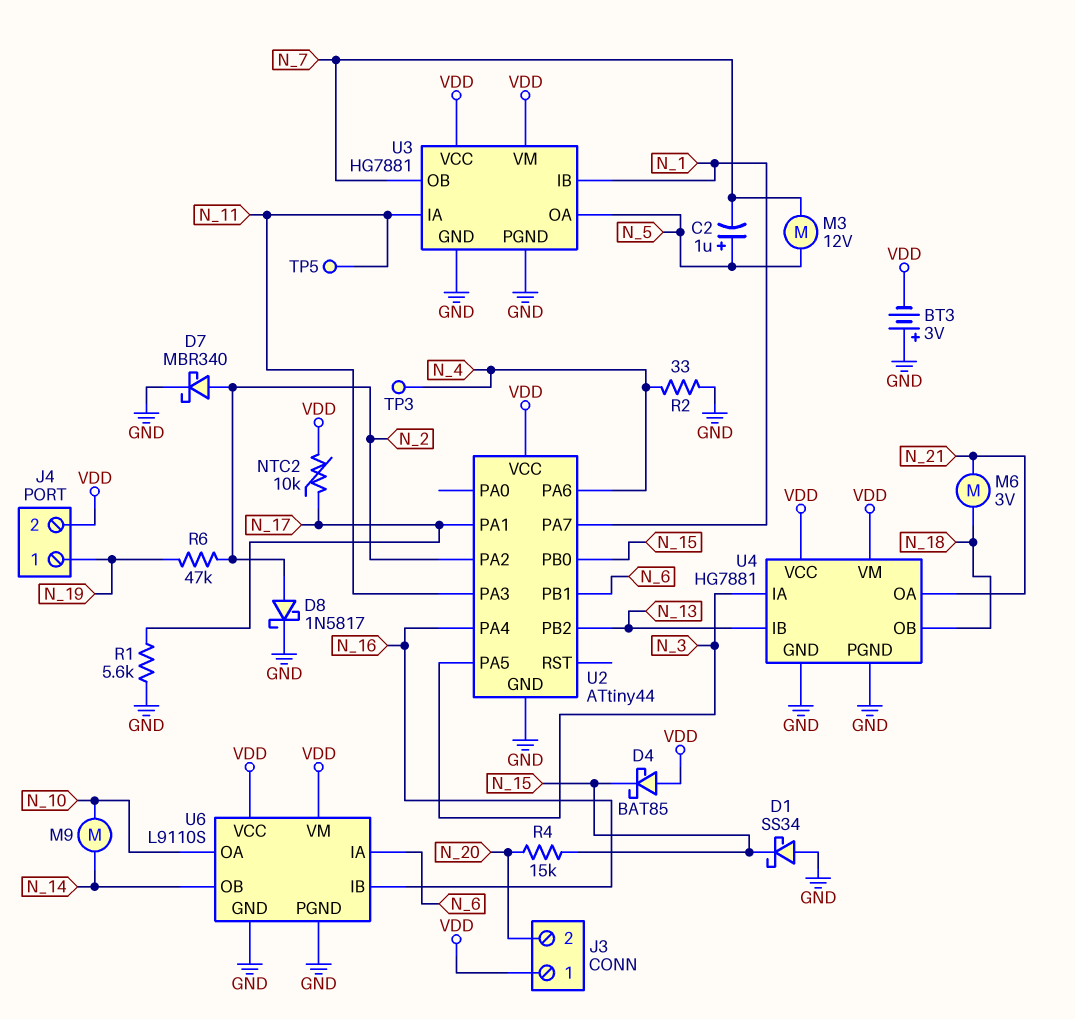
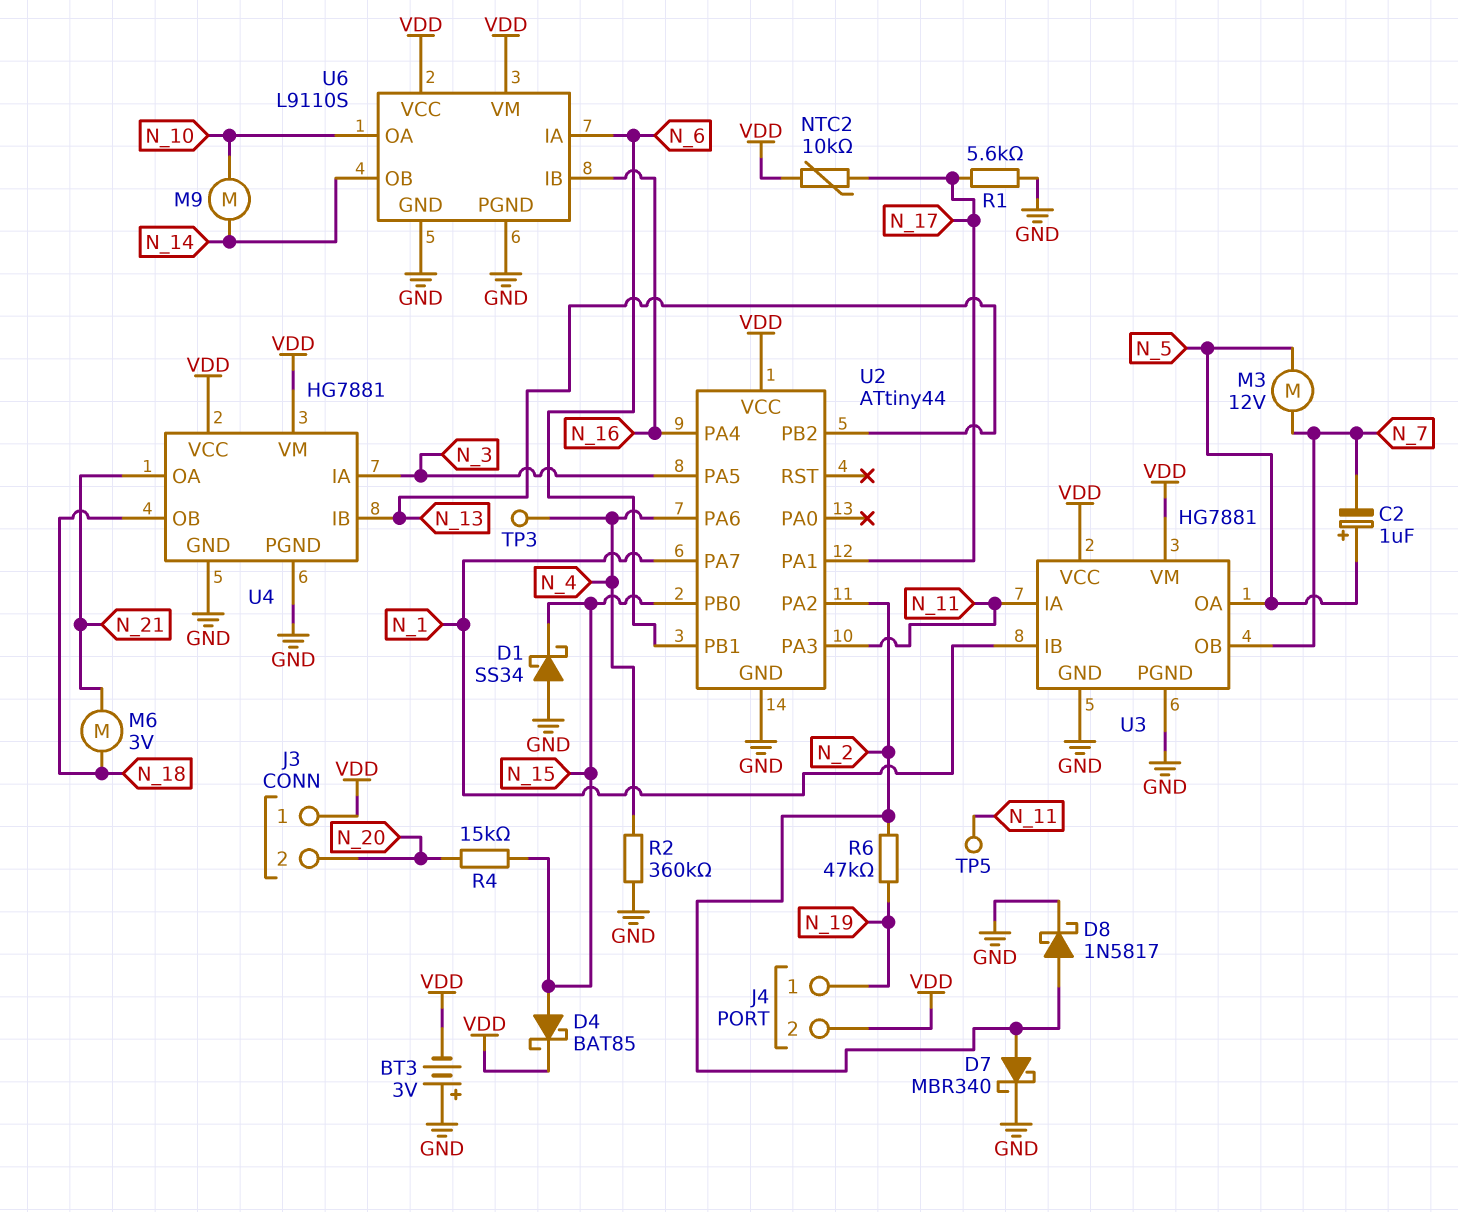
D4: schottky BAT85 (A VDD, K N_15) -> schottky BAT85 (A N_15, K VDD)
R2: 33 (GND, N_4) -> 360k (GND, N_4)

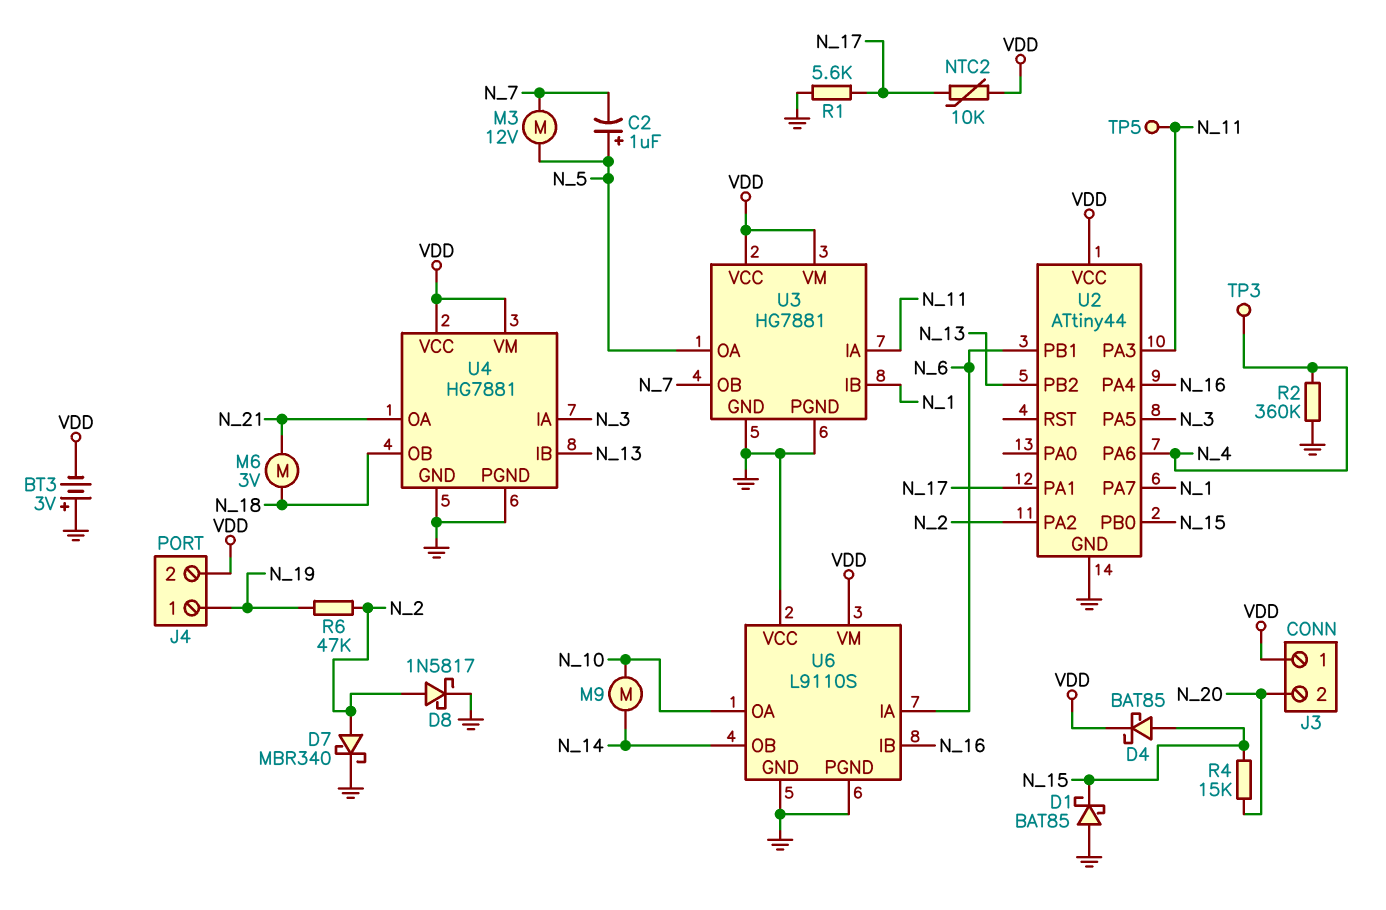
D1: schottky SS34 (A GND, K N_15) -> schottky BAT85 (A GND, K N_15)
U6 pin VCC: VDD -> GND

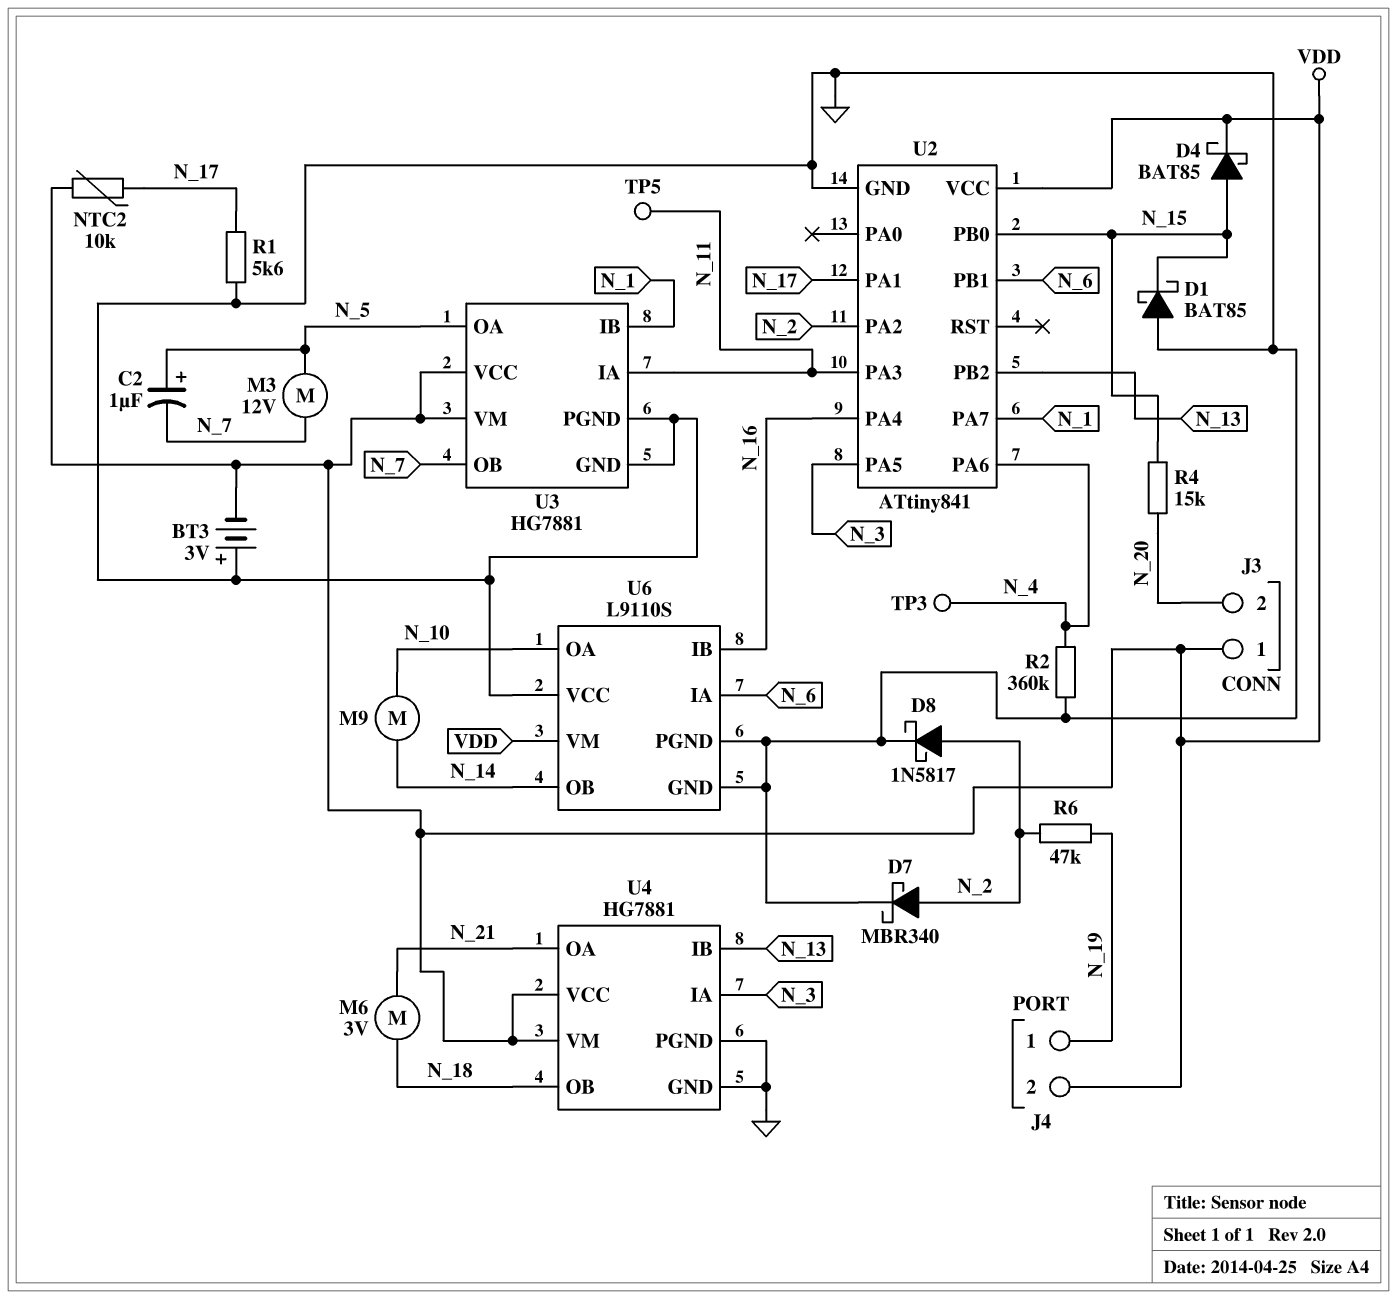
U2: ATtiny44 -> ATtiny841

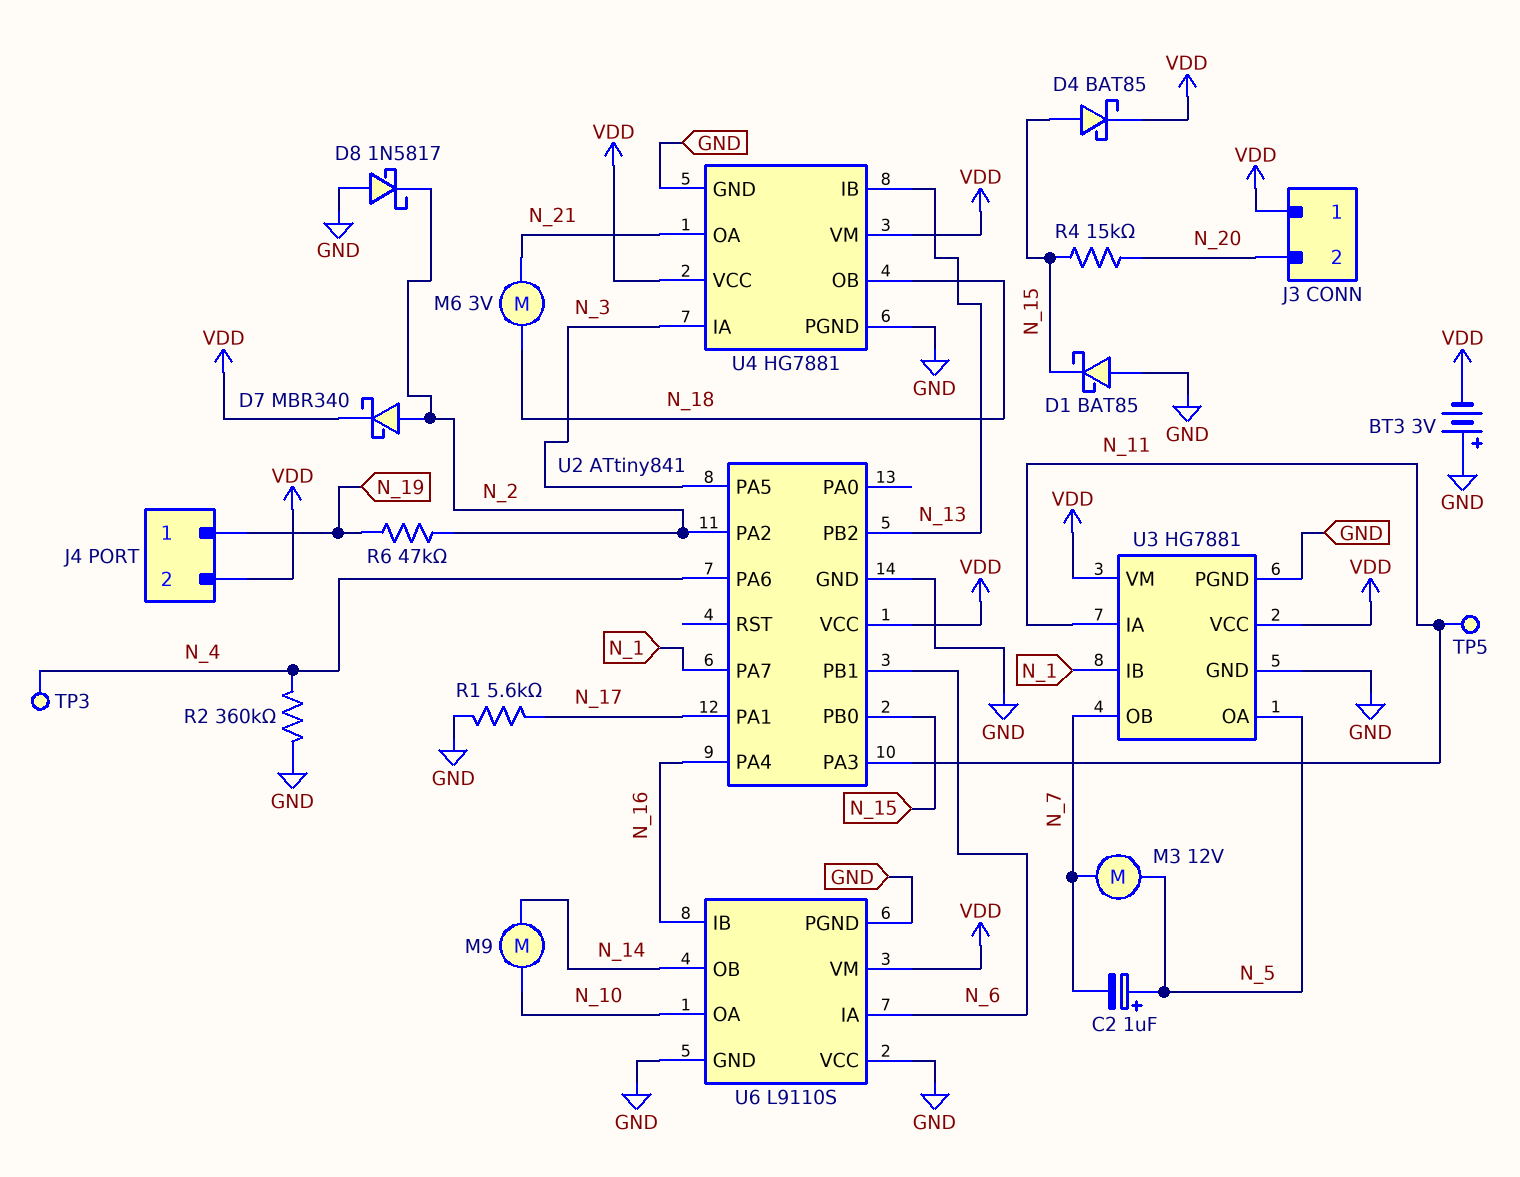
D7: schottky MBR340 (A N_2, K GND) -> schottky MBR340 (A N_2, K VDD)
D8: schottky 1N5817 (A N_2, K GND) -> schottky 1N5817 (A GND, K N_2)
NTC2: 10k (N_17, VDD) -> none

